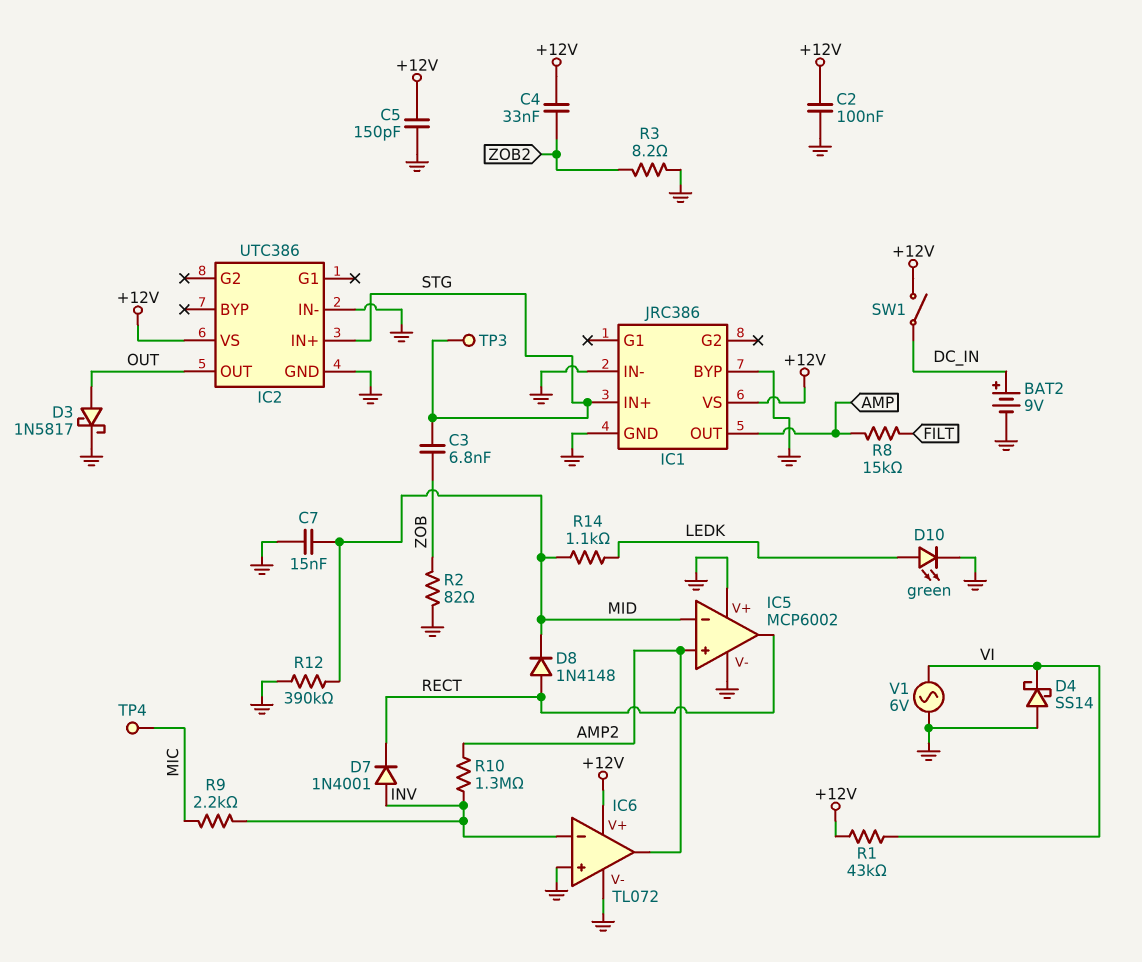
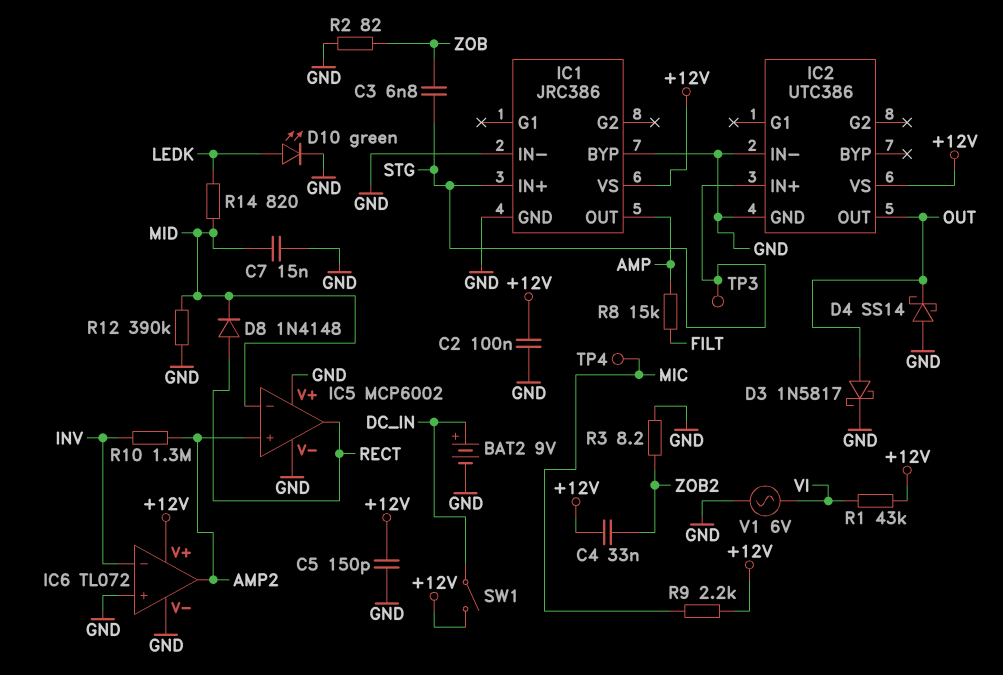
D4: schottky SS14 (A GND, K VI) -> schottky SS14 (A GND, K OUT)
D7: diode 1N4001 (A INV, K RECT) -> none
R9: 2.2k (INV, MIC) -> 2.2k (+12V, MIC)
R14: 1.1k (LEDK, MID) -> 820 (LEDK, MID)

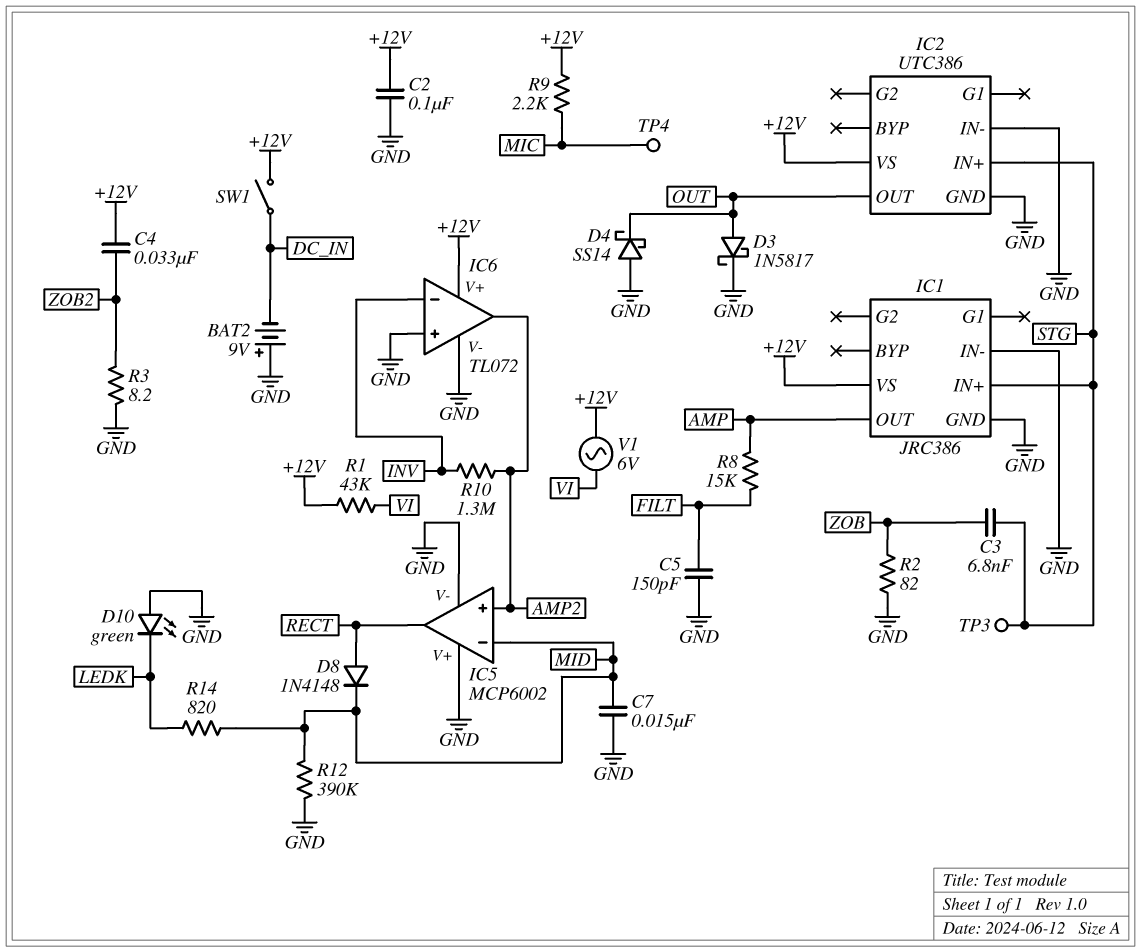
BAT2: 9V (plus DC_IN, minus GND) -> 9V (plus GND, minus DC_IN)
C5: 150pF (+12V, GND) -> 150pF (FILT, GND)
D10: LED green (A LEDK, K GND) -> LED green (A GND, K LEDK)
IC1 pin BYP: GND -> none
V1: AC 6V (GND, VI) -> AC 6V (+12V, VI)

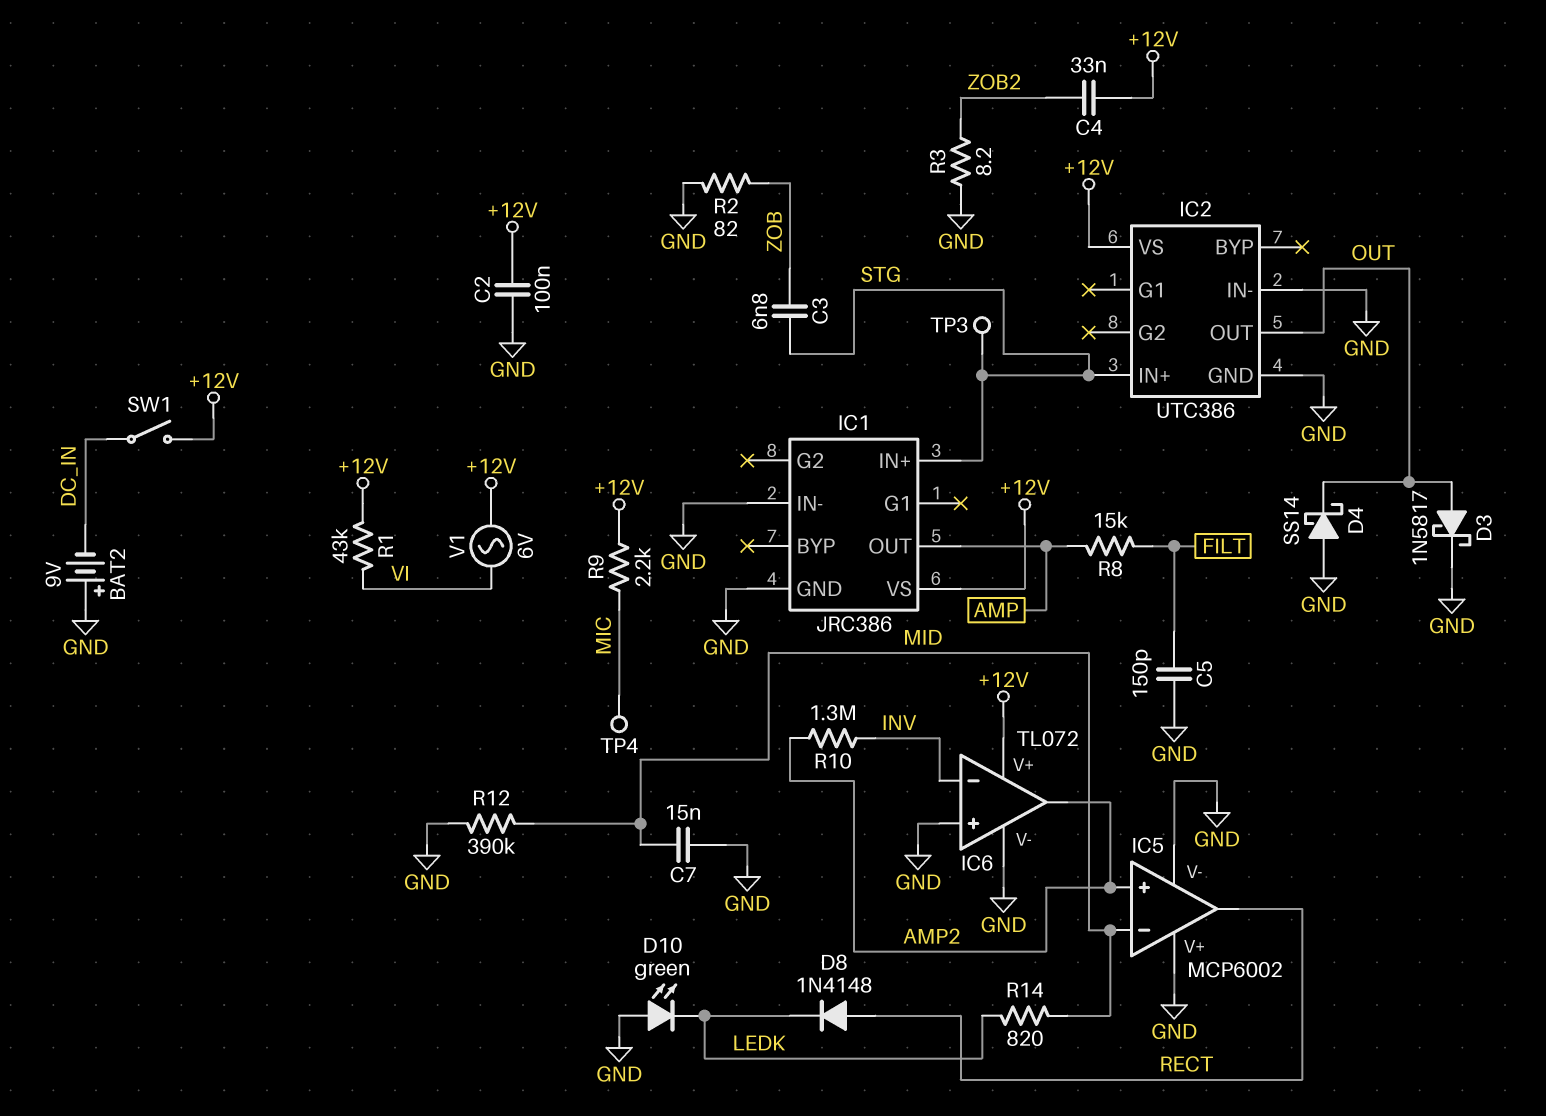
D8: diode 1N4148 (A RECT, K MID) -> diode 1N4148 (A RECT, K LEDK)

